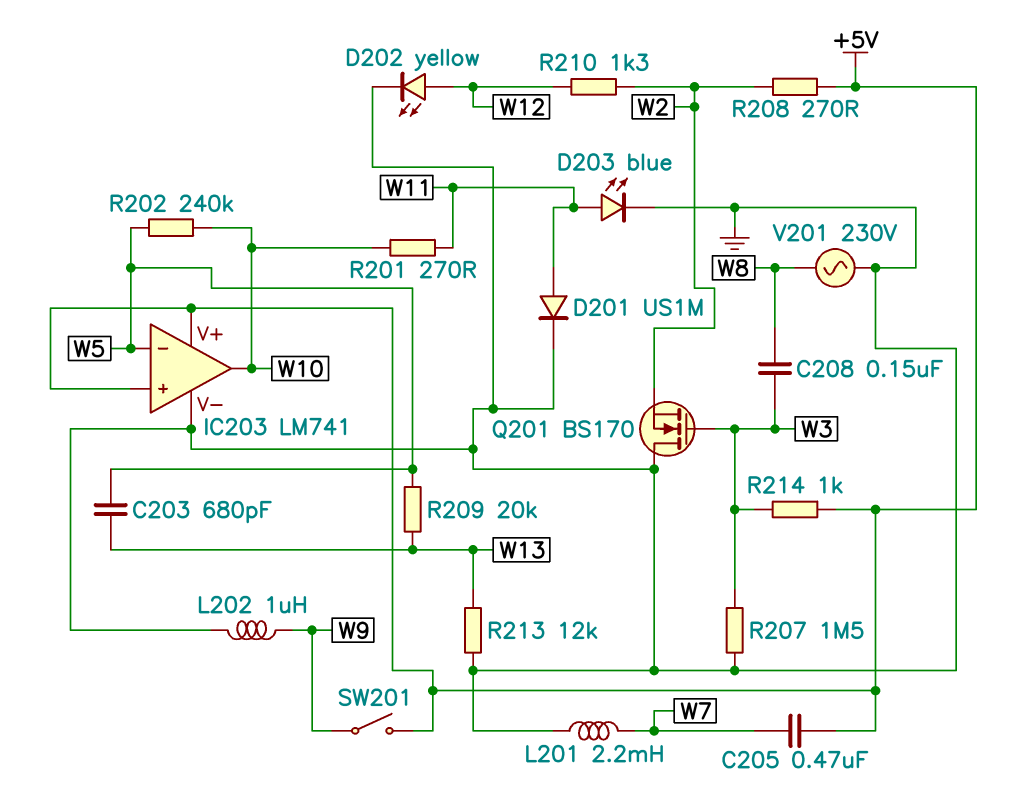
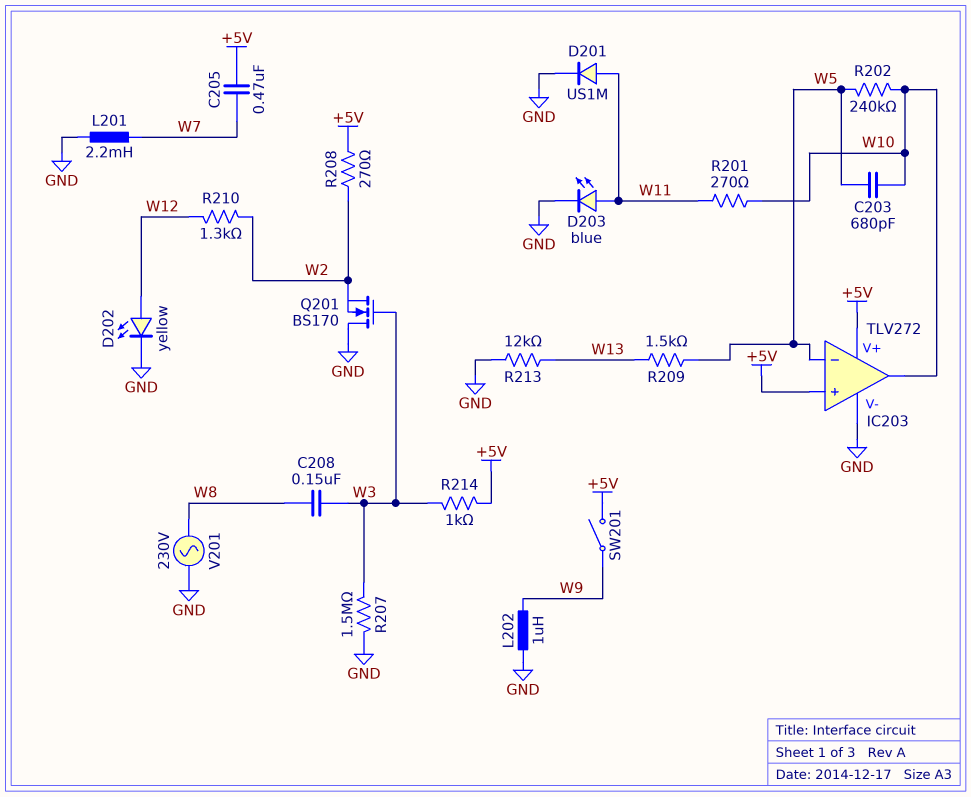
C203: 680pF (W5, W13) -> 680pF (W5, W10)
IC203: LM741 -> TLV272
R209: 20k (W5, W13) -> 1.5k (W5, W13)

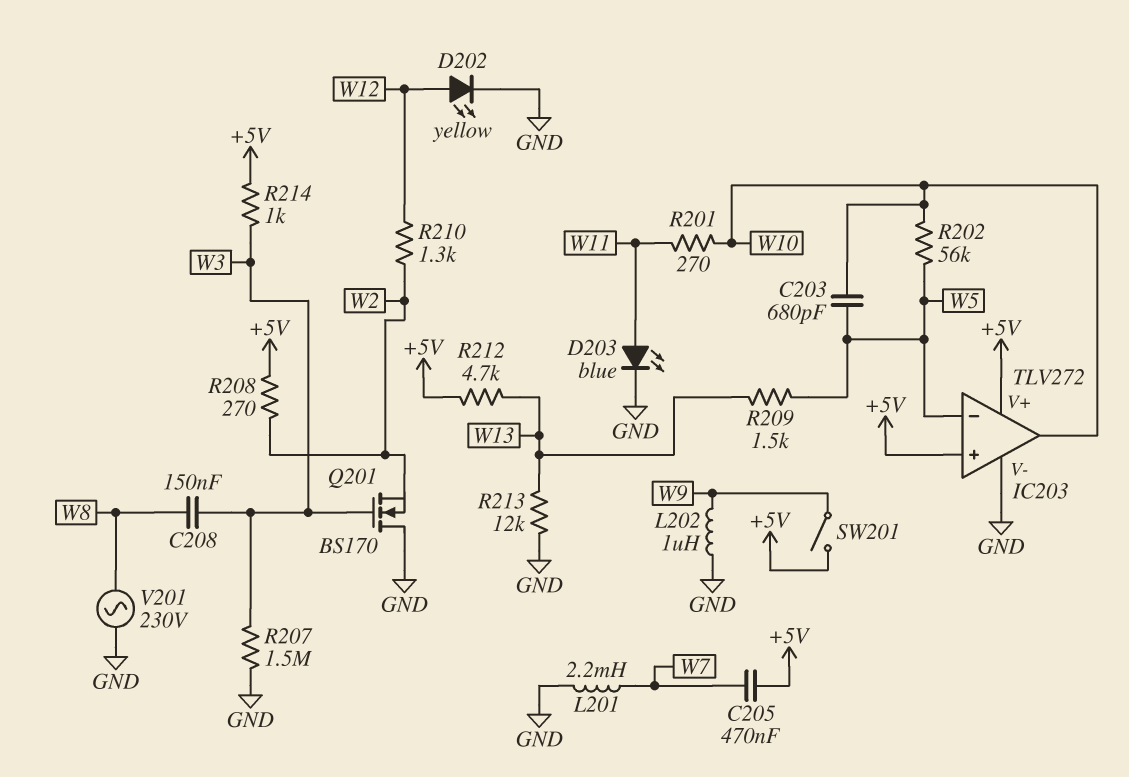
D201: diode US1M (A W11, K GND) -> none
R202: 240k (W5, W10) -> 56k (W5, W10)
R212: none -> 4.7k (+5V, W13)

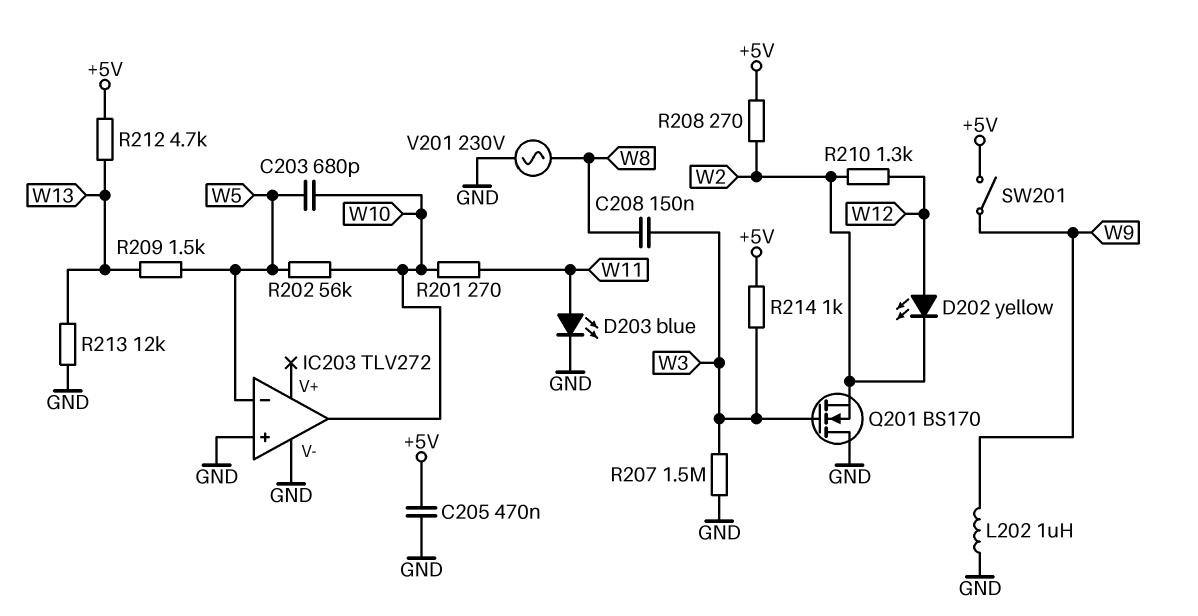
C205: 470nF (+5V, W7) -> 470nF (+5V, GND)
D202: LED yellow (A W12, K GND) -> LED yellow (A W12, K W2)
IC203 pin V+: +5V -> none
IC203 pin in+: +5V -> GND
L201: 2.2mH (GND, W7) -> none

